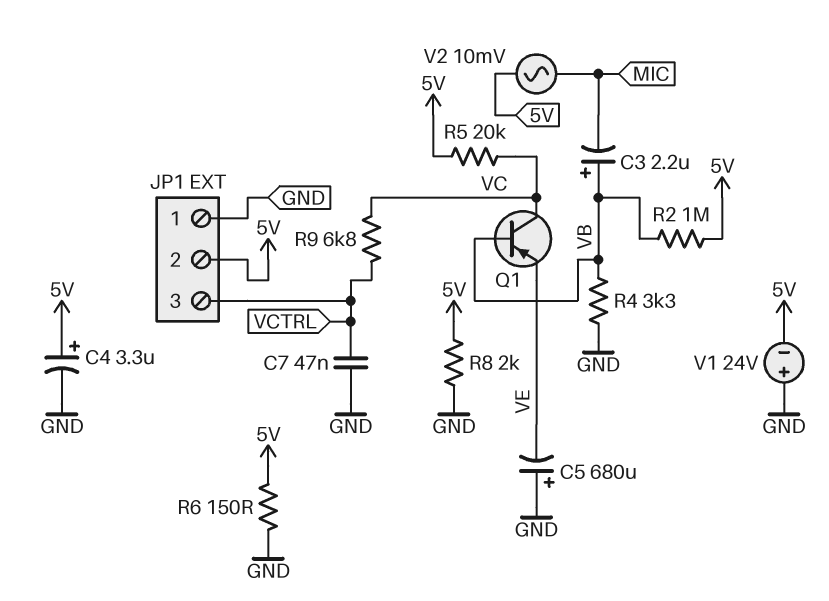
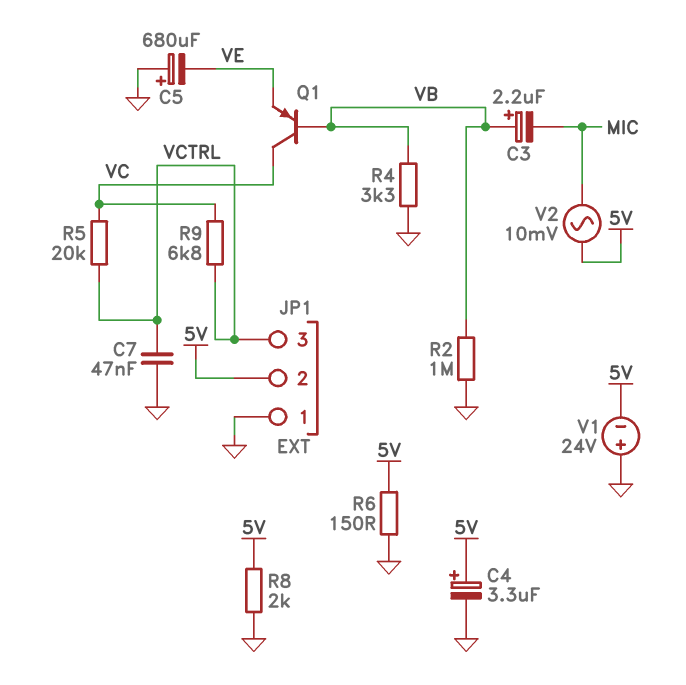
R2: 1M (5V, VB) -> 1M (GND, VB)
R5: 20k (5V, VC) -> 20k (VC, VCTRL)

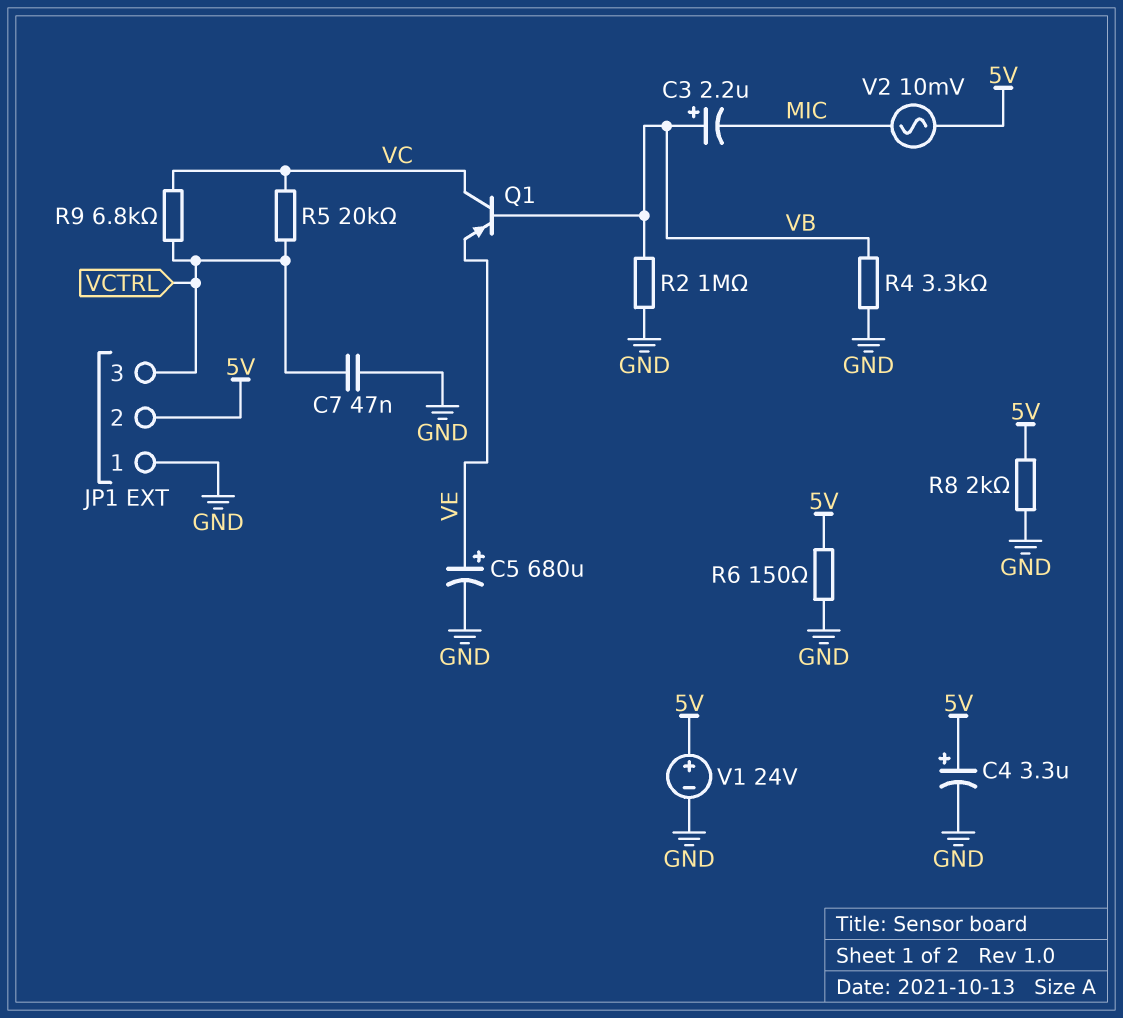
C5: 680uF (plus GND, minus VE) -> 680uF (plus VE, minus GND)
V1: 24V (plus GND, minus 5V) -> 24V (plus 5V, minus GND)

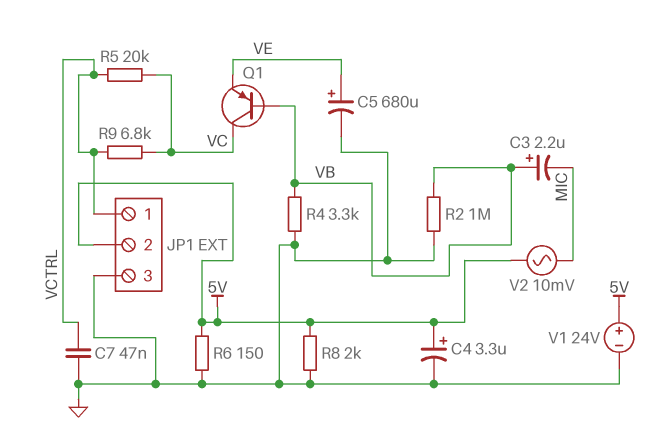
JP1 pin 1: GND -> VCTRL
JP1 pin 3: VCTRL -> GND

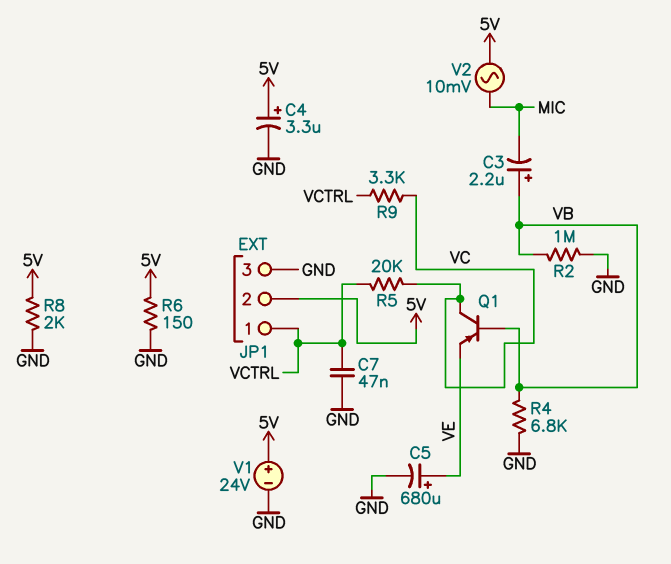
R4: 3.3k (GND, VB) -> 6.8k (GND, VB)
R9: 6.8k (VC, VCTRL) -> 3.3k (VC, VCTRL)

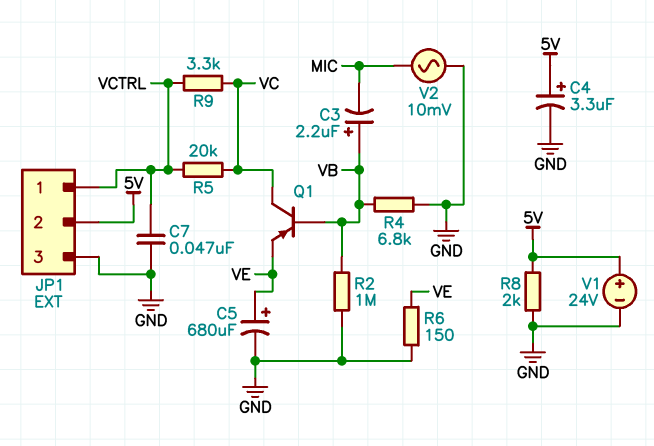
R6: 150 (5V, GND) -> 150 (GND, VE)
V2: AC 10mV (5V, MIC) -> AC 10mV (GND, MIC)

